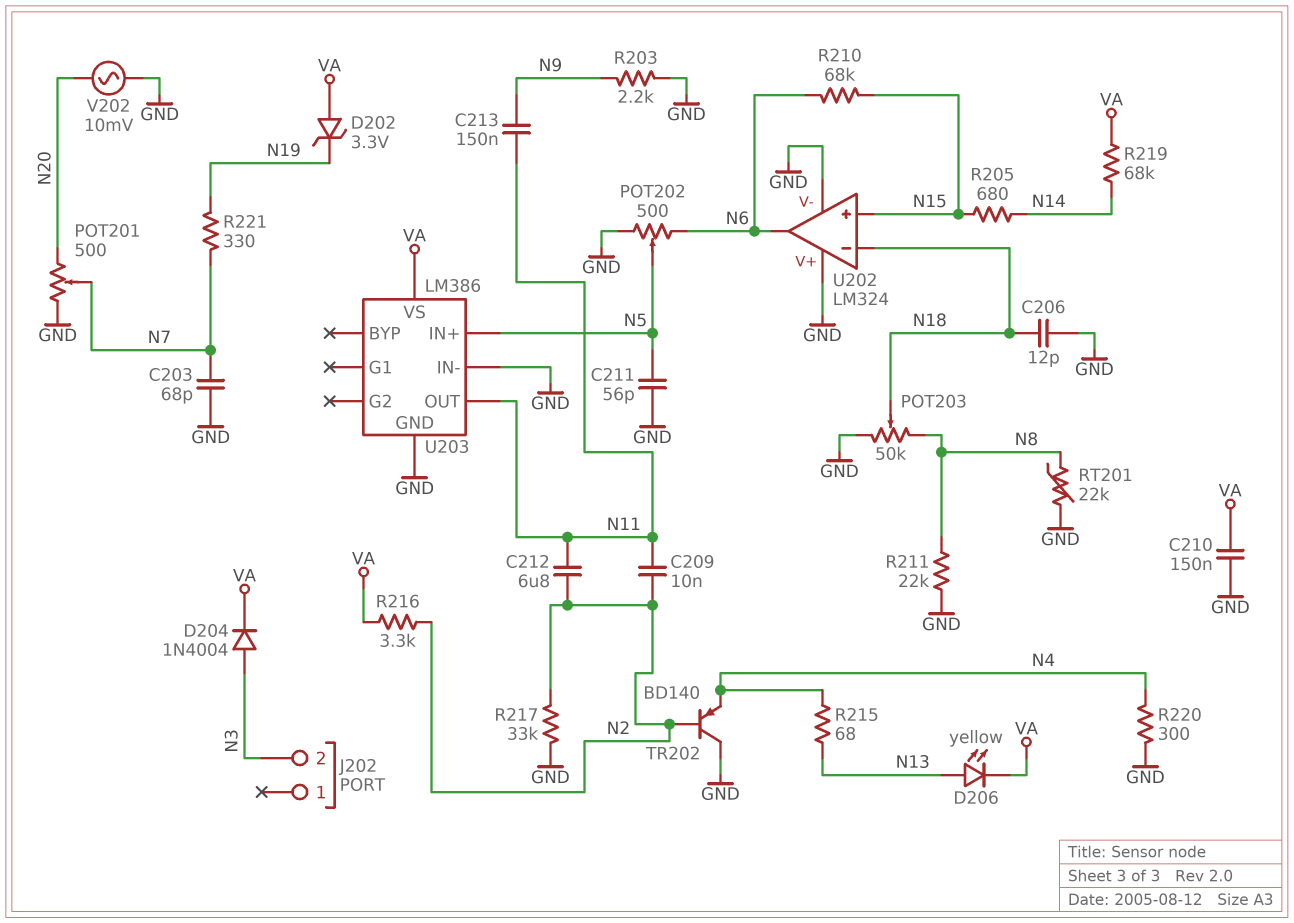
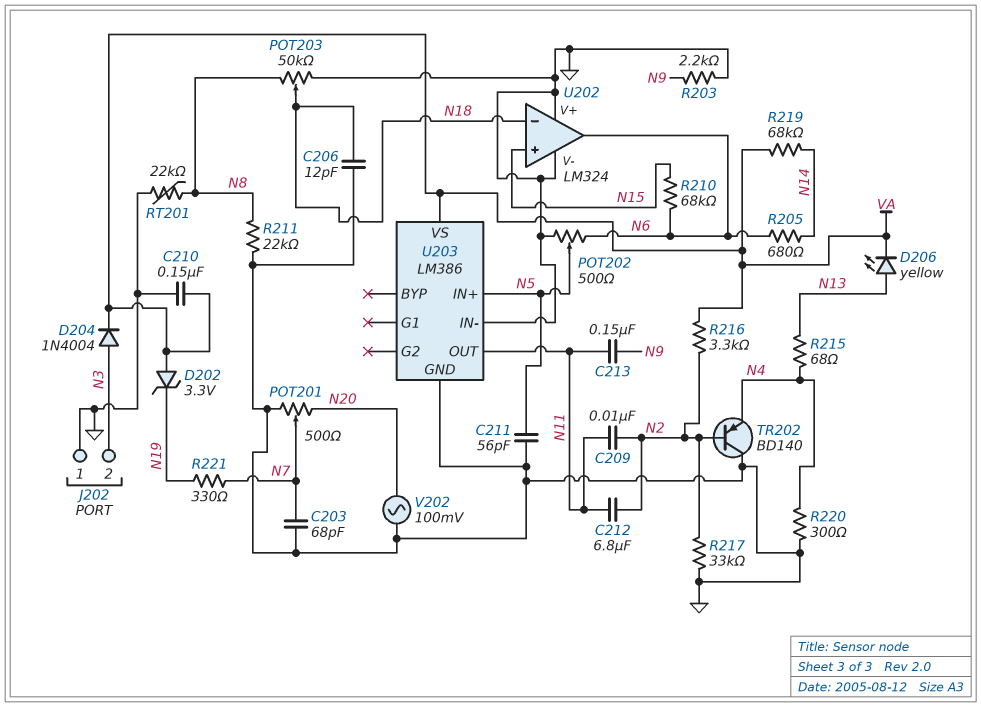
J202 pin 1: none -> GND
R205: 680 (N14, N15) -> 680 (N6, N14)
V202: AC 10mV (GND, N20) -> AC 100mV (GND, N20)

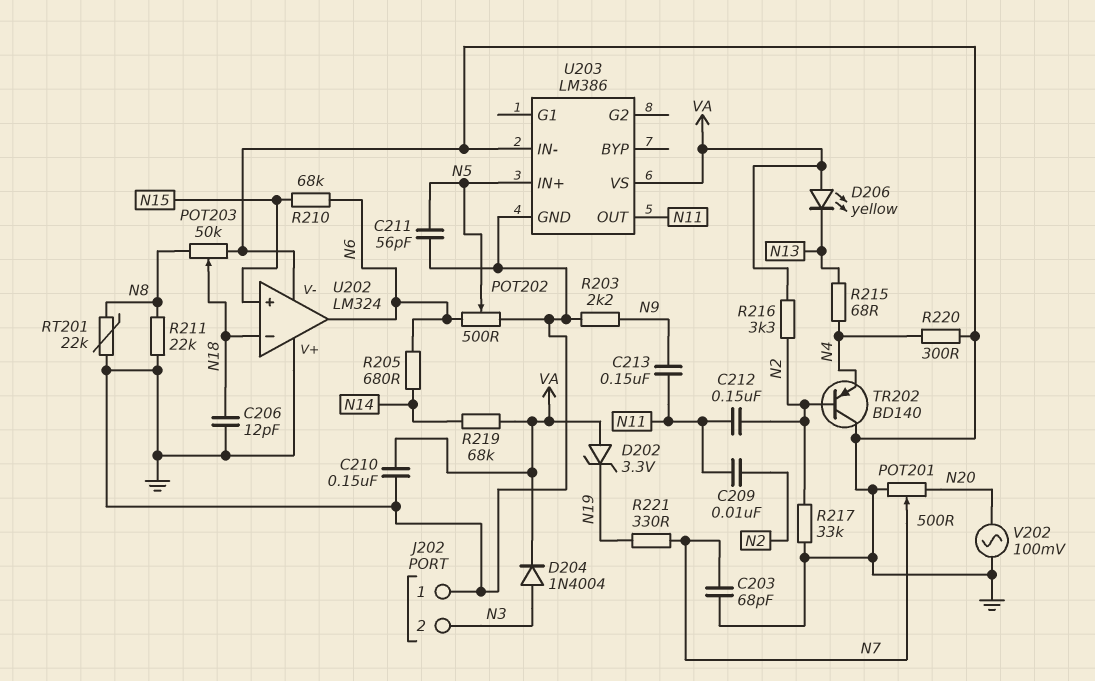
C212: 6.8uF (N2, N11) -> 150nF (N2, N11)
D206: LED yellow (A N13, K VA) -> LED yellow (A VA, K N13)

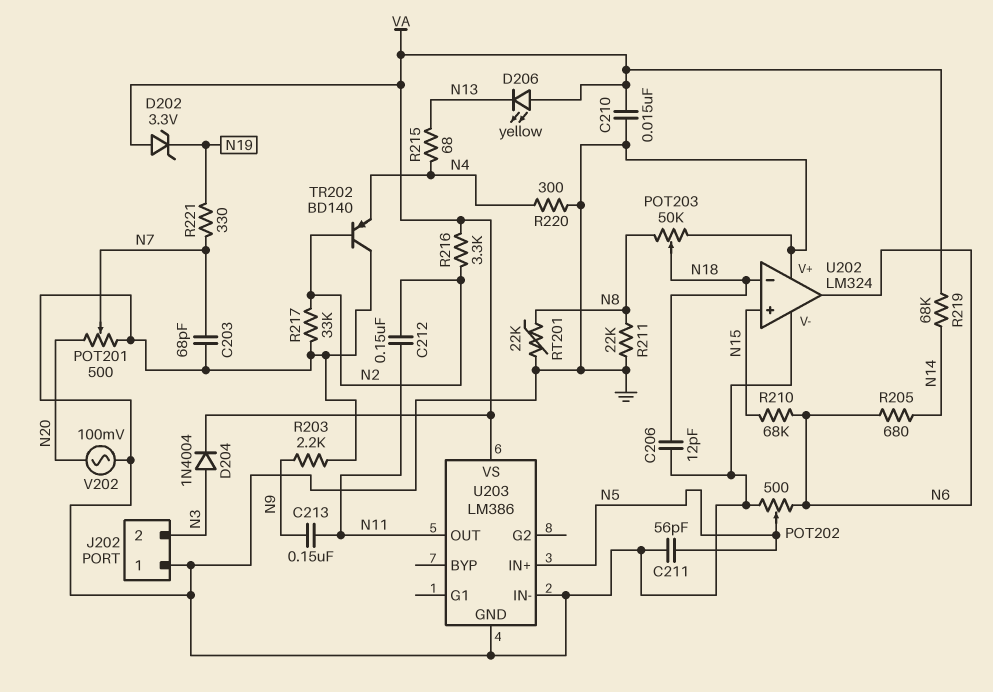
C209: 10nF (N2, N11) -> none
C210: 150nF (GND, VA) -> 15nF (GND, VA)

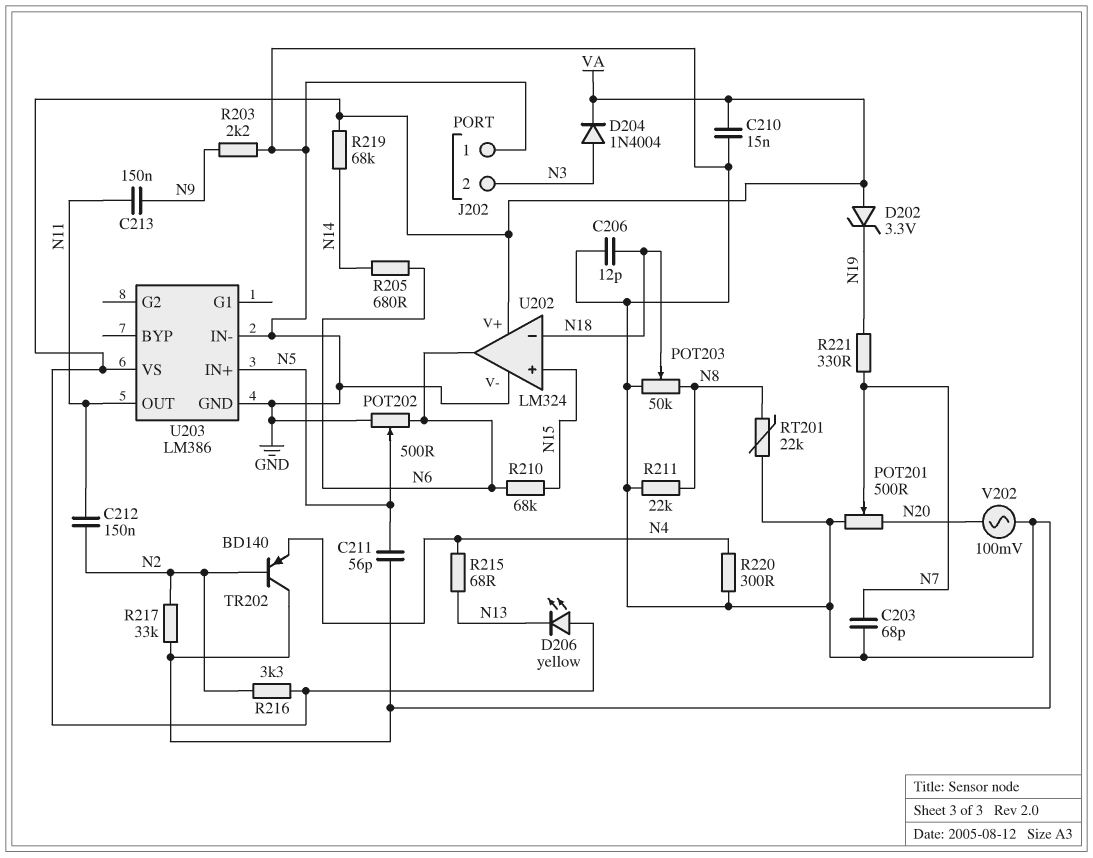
U202 pin V+: GND -> VA

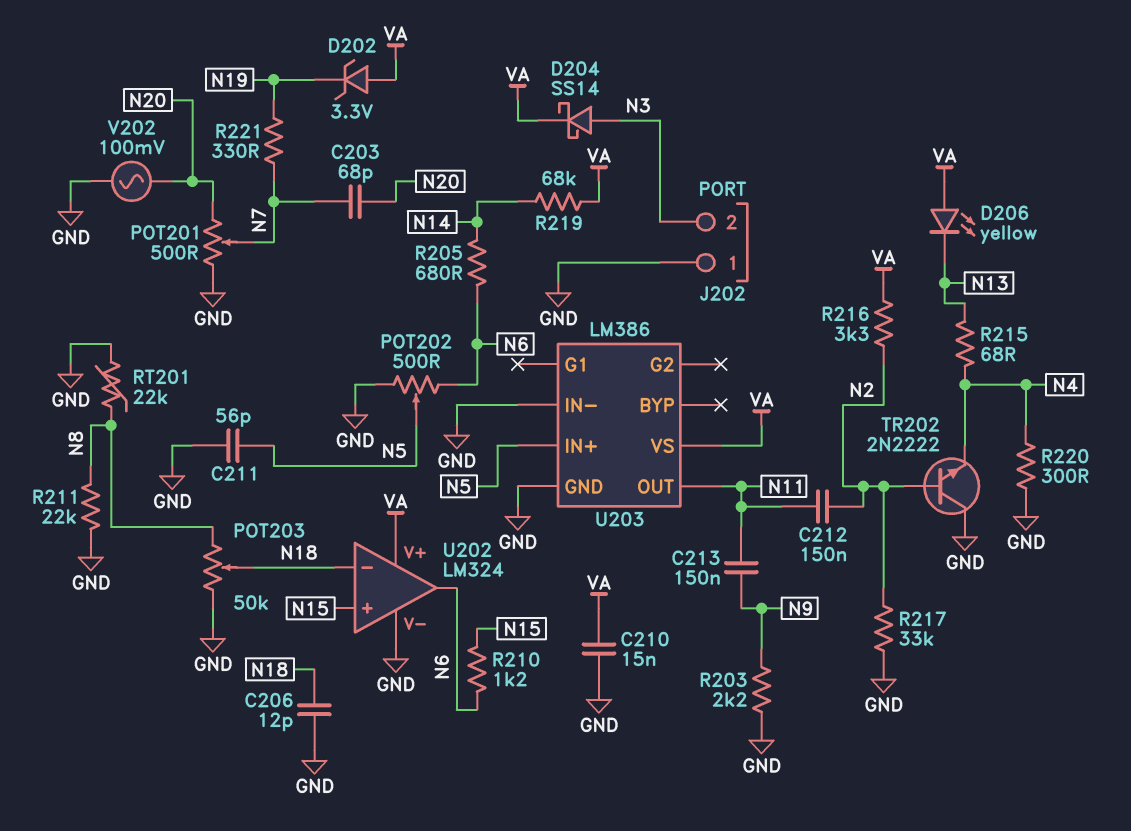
C203: 68pF (GND, N7) -> 68pF (N7, N20)
D204: diode 1N4004 (A N3, K VA) -> schottky SS14 (A N3, K VA)
R210: 68k (N6, N15) -> 1.2k (N6, N15)
TR202: PNP BD140 (B N2, C GND, E N4) -> NPN 2N2222 (B N2, C GND, E N4)

